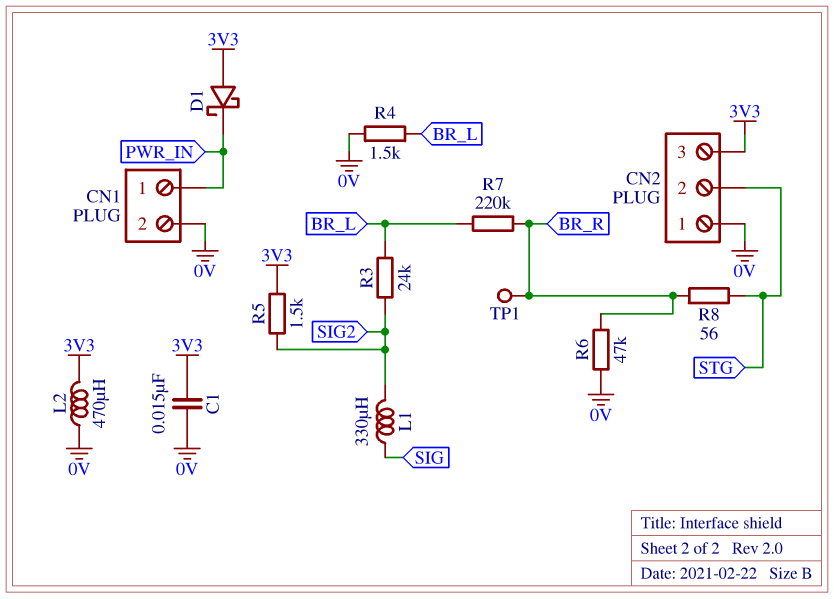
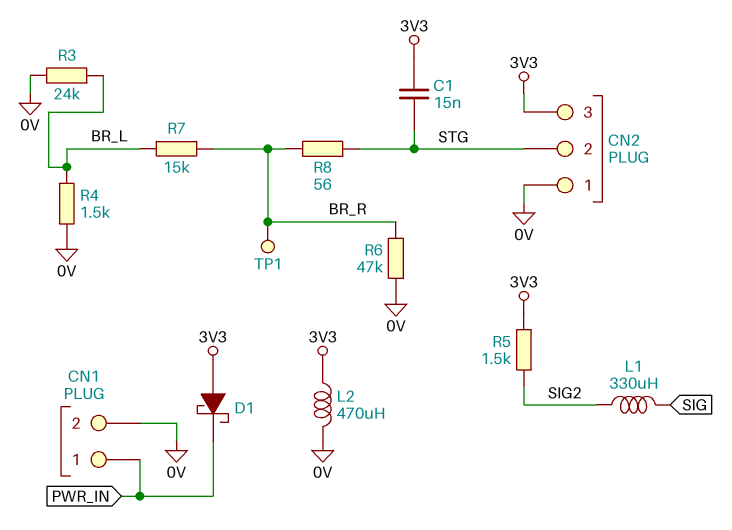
C1: 15nF (0V, 3V3) -> 15nF (3V3, STG)
R3: 24k (BR_L, SIG2) -> 24k (0V, BR_L)
R7: 220k (BR_L, BR_R) -> 15k (BR_L, BR_R)

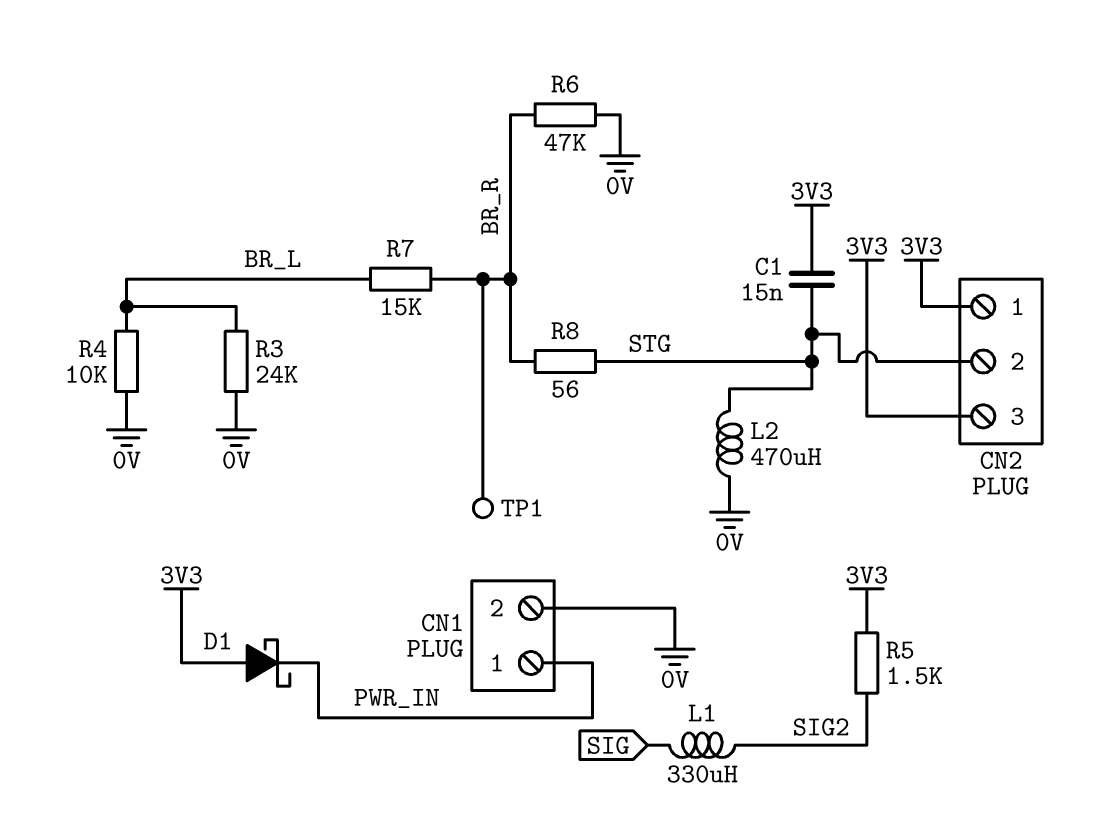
CN2 pin 1: 0V -> 3V3
L2: 470uH (0V, 3V3) -> 470uH (0V, STG)
R4: 1.5k (0V, BR_L) -> 10k (0V, BR_L)

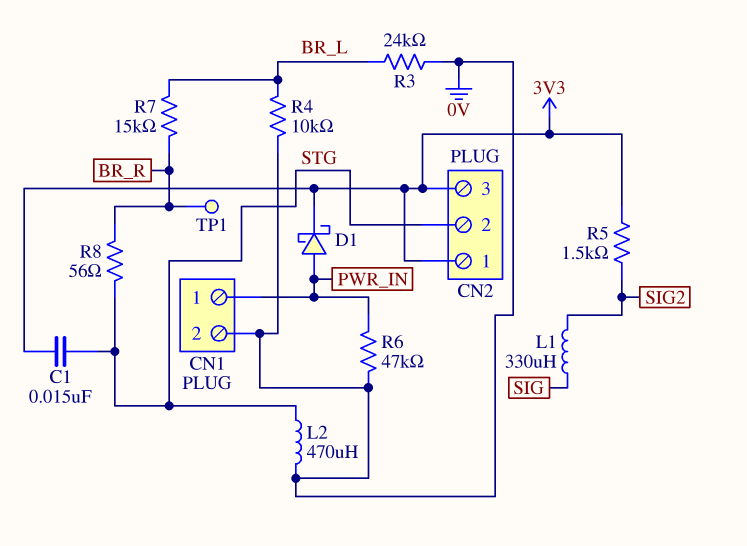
D1: schottky (A 3V3, K PWR_IN) -> schottky (A PWR_IN, K 3V3)
R6: 47k (0V, BR_R) -> 47k (0V, PWR_IN)

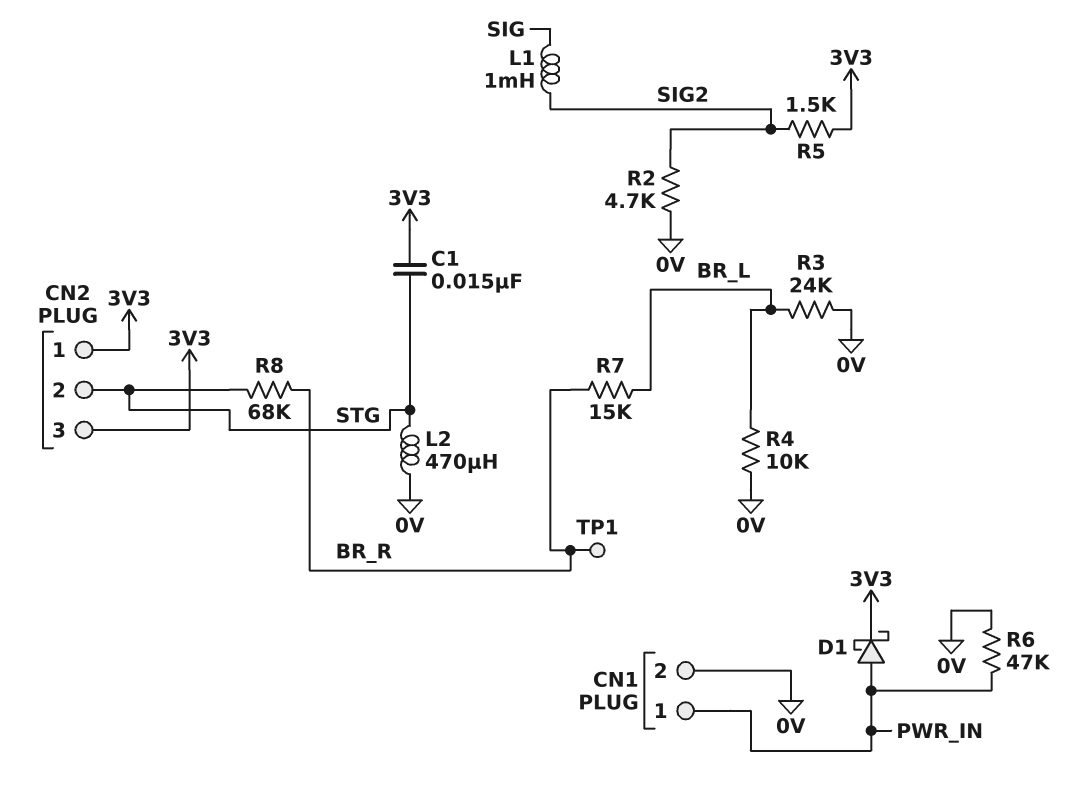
L1: 330uH (SIG, SIG2) -> 1mH (SIG, SIG2)
R2: none -> 4.7k (0V, SIG2)
R8: 56 (BR_R, STG) -> 68k (BR_R, STG)

